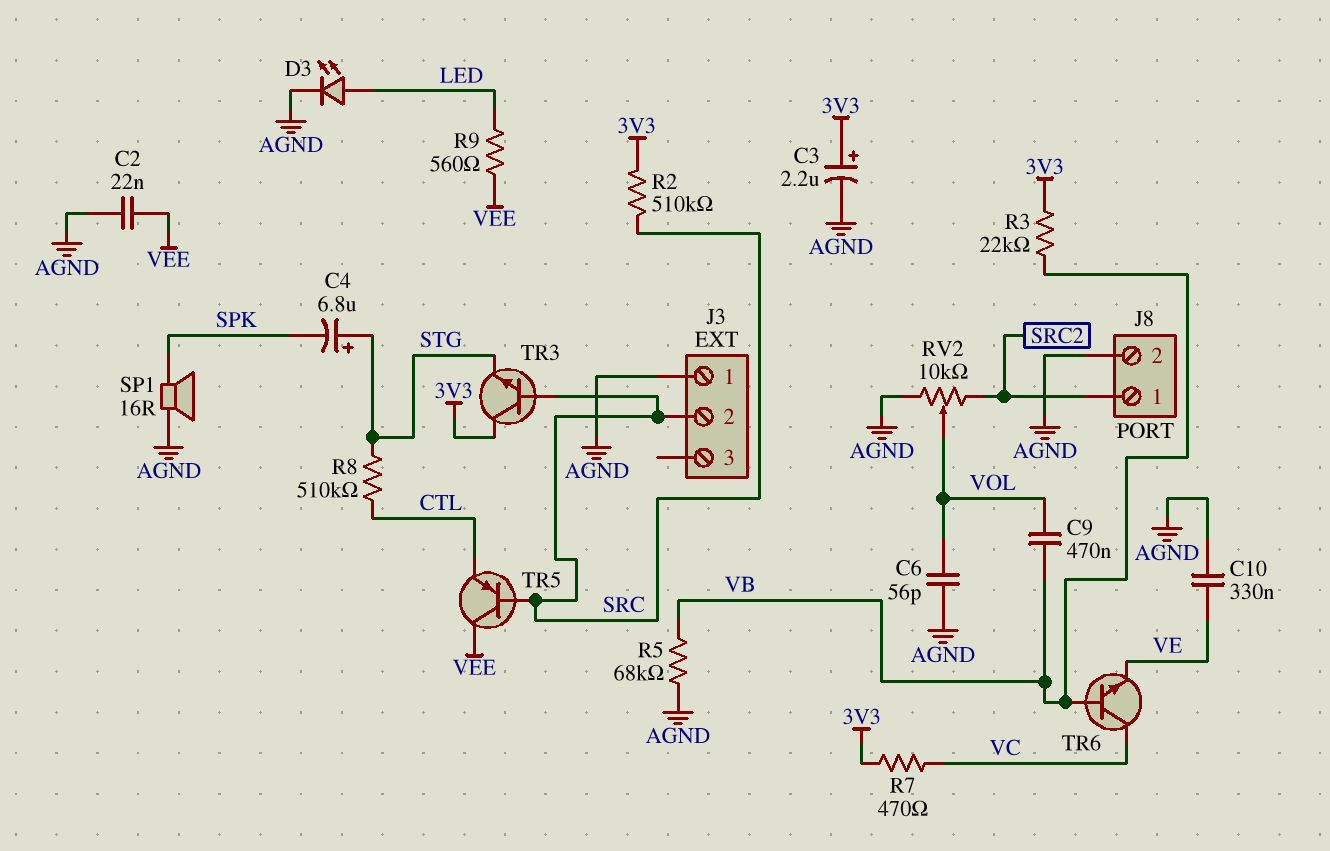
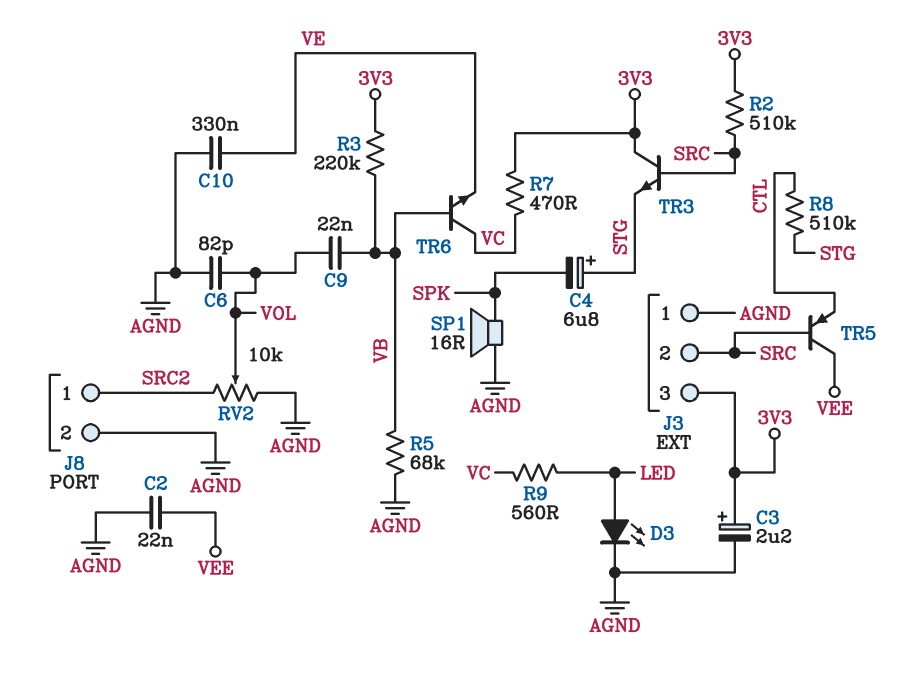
C6: 56pF (AGND, VOL) -> 82pF (AGND, VOL)
C9: 470nF (VB, VOL) -> 22nF (VB, VOL)
J3 pin 3: none -> 3V3
R3: 22k (3V3, VB) -> 220k (3V3, VB)
R9: 560 (LED, VEE) -> 560 (LED, VC)

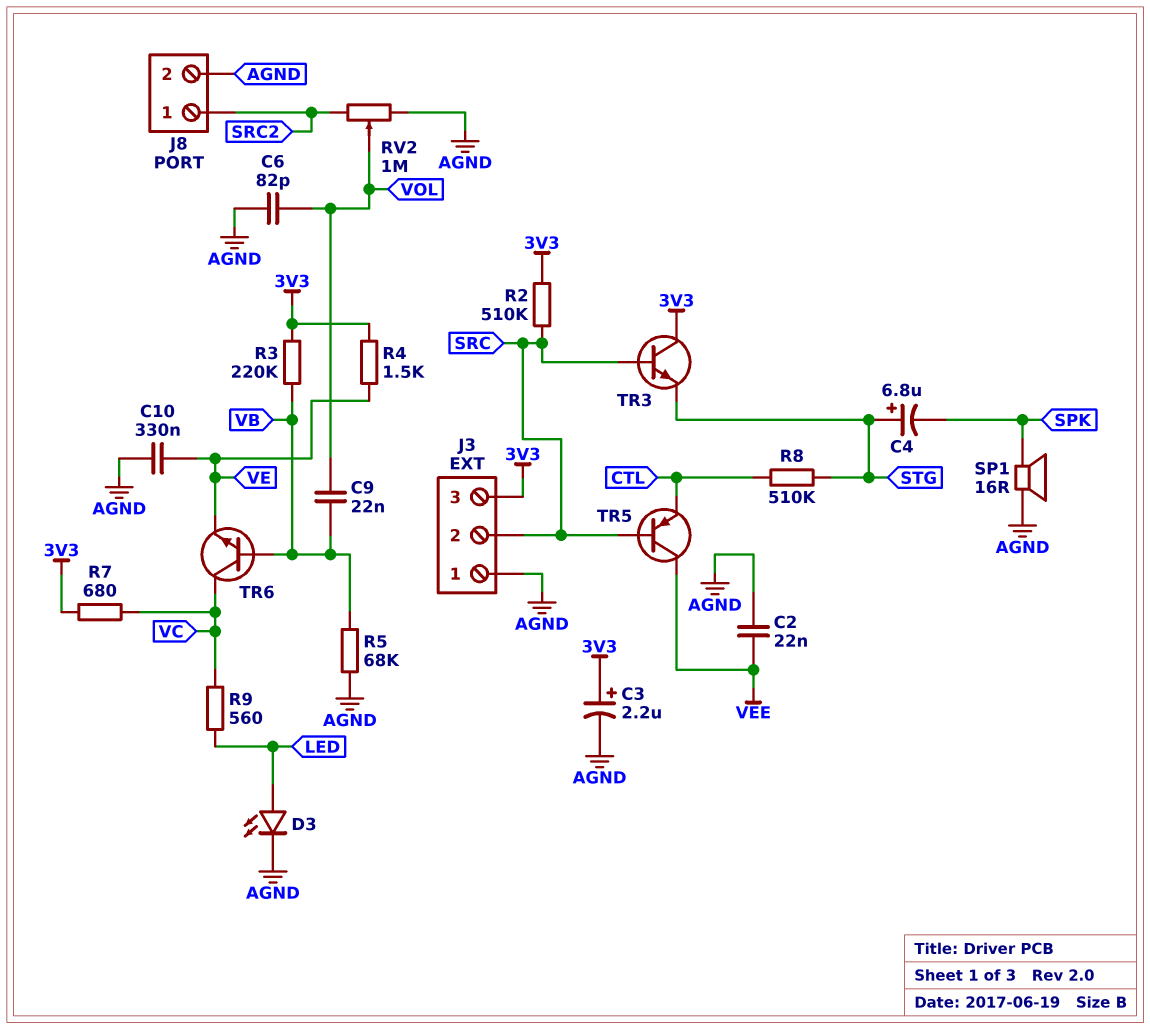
R4: none -> 1.5k (3V3, VE)
R7: 470 (3V3, VC) -> 680 (3V3, VC)
RV2: 10k (AGND, SRC2, wiper VOL) -> 1M (AGND, SRC2, wiper VOL)

